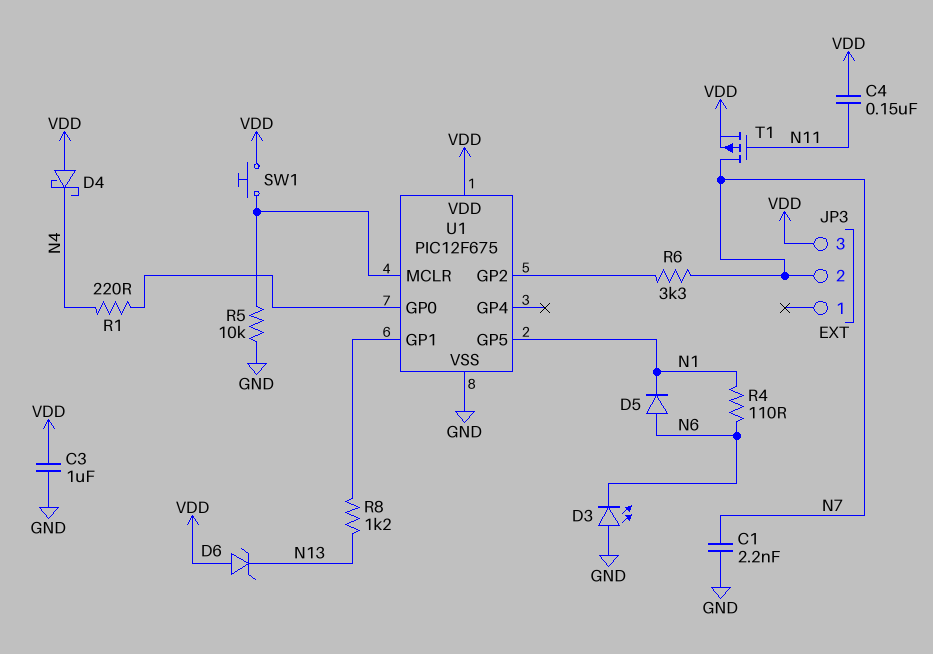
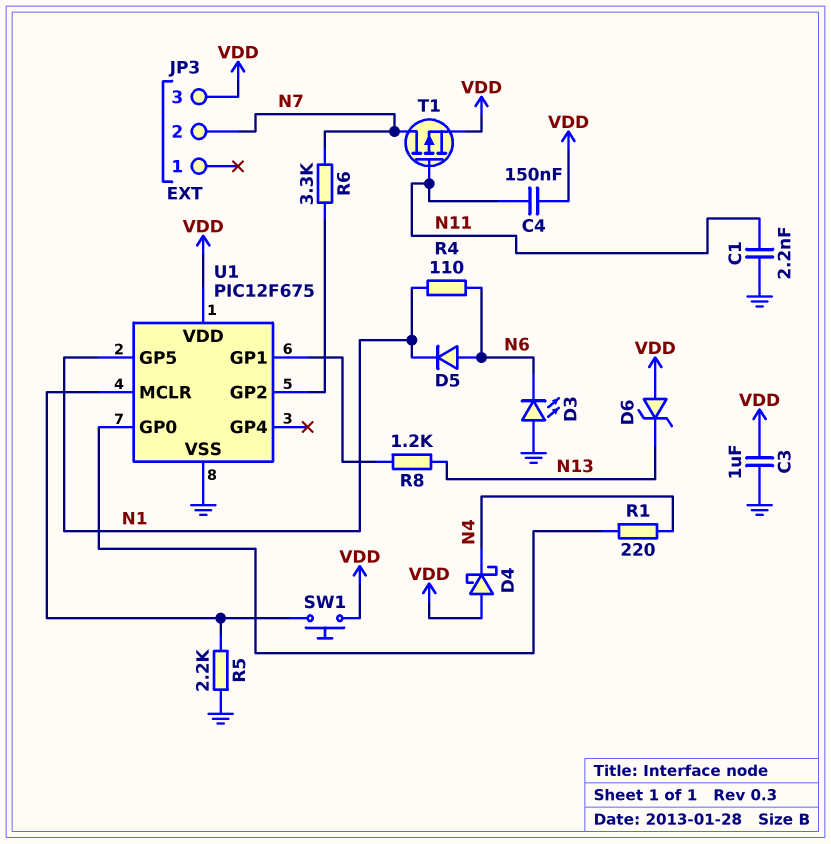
C1: 2.2nF (GND, N7) -> 2.2nF (GND, N11)
R5: 10k (GND, U1/MCLR) -> 2.2k (GND, U1/MCLR)

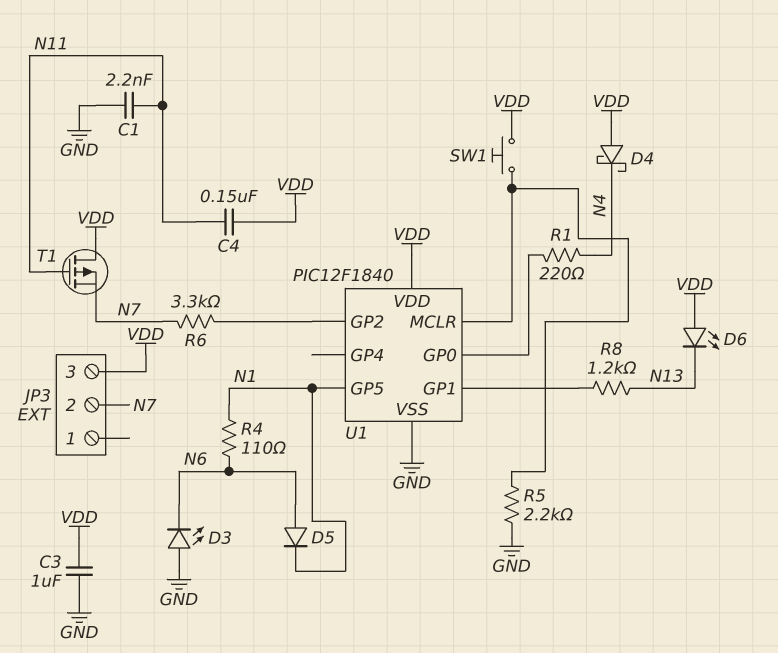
D6: zener (A VDD, K N13) -> LED (A VDD, K N13)
T1: PMOS (G N11, D N7, S VDD) -> PMOS (G N11, D VDD, S N7)
U1: PIC12F675 -> PIC12F1840

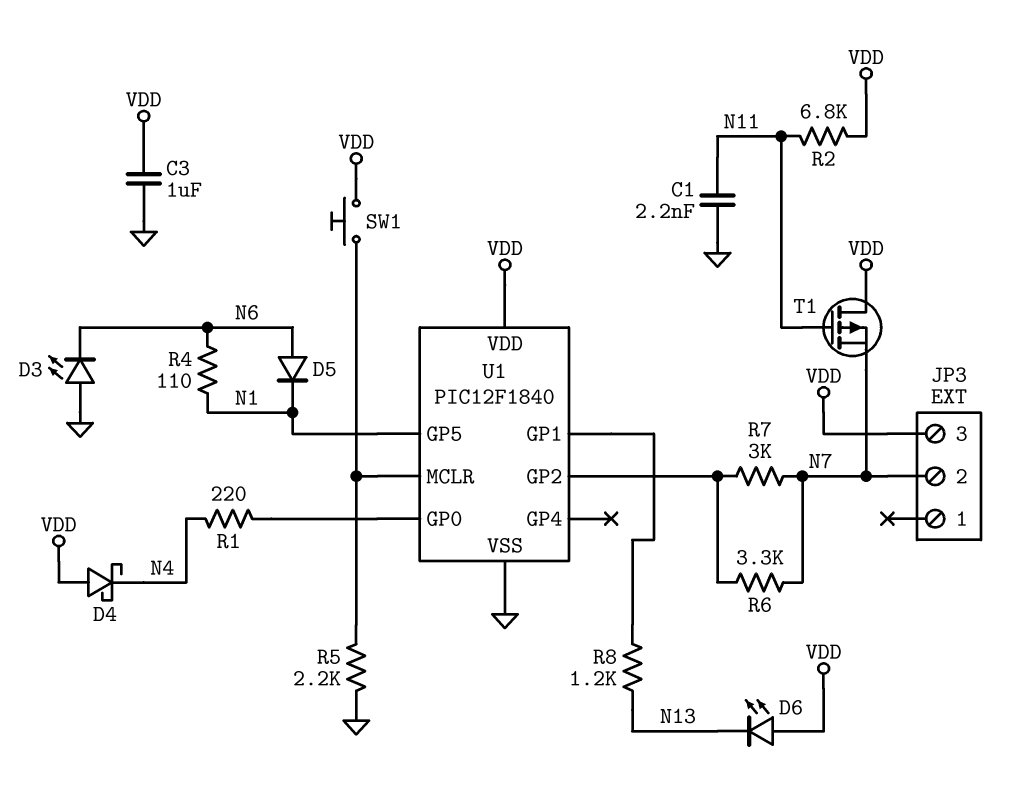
C4: 150nF (N11, VDD) -> none
R2: none -> 6.8k (N11, VDD)
R7: none -> 3k (N7, U1/GP2)

